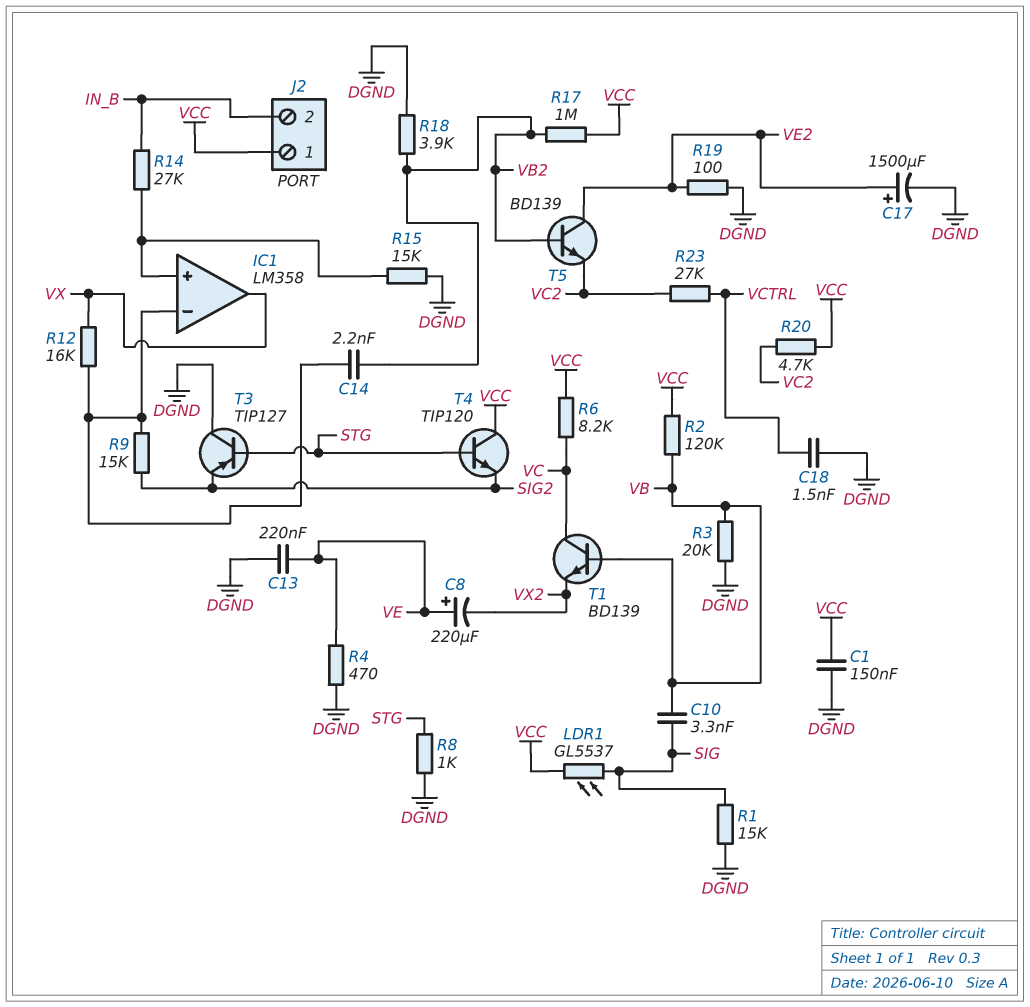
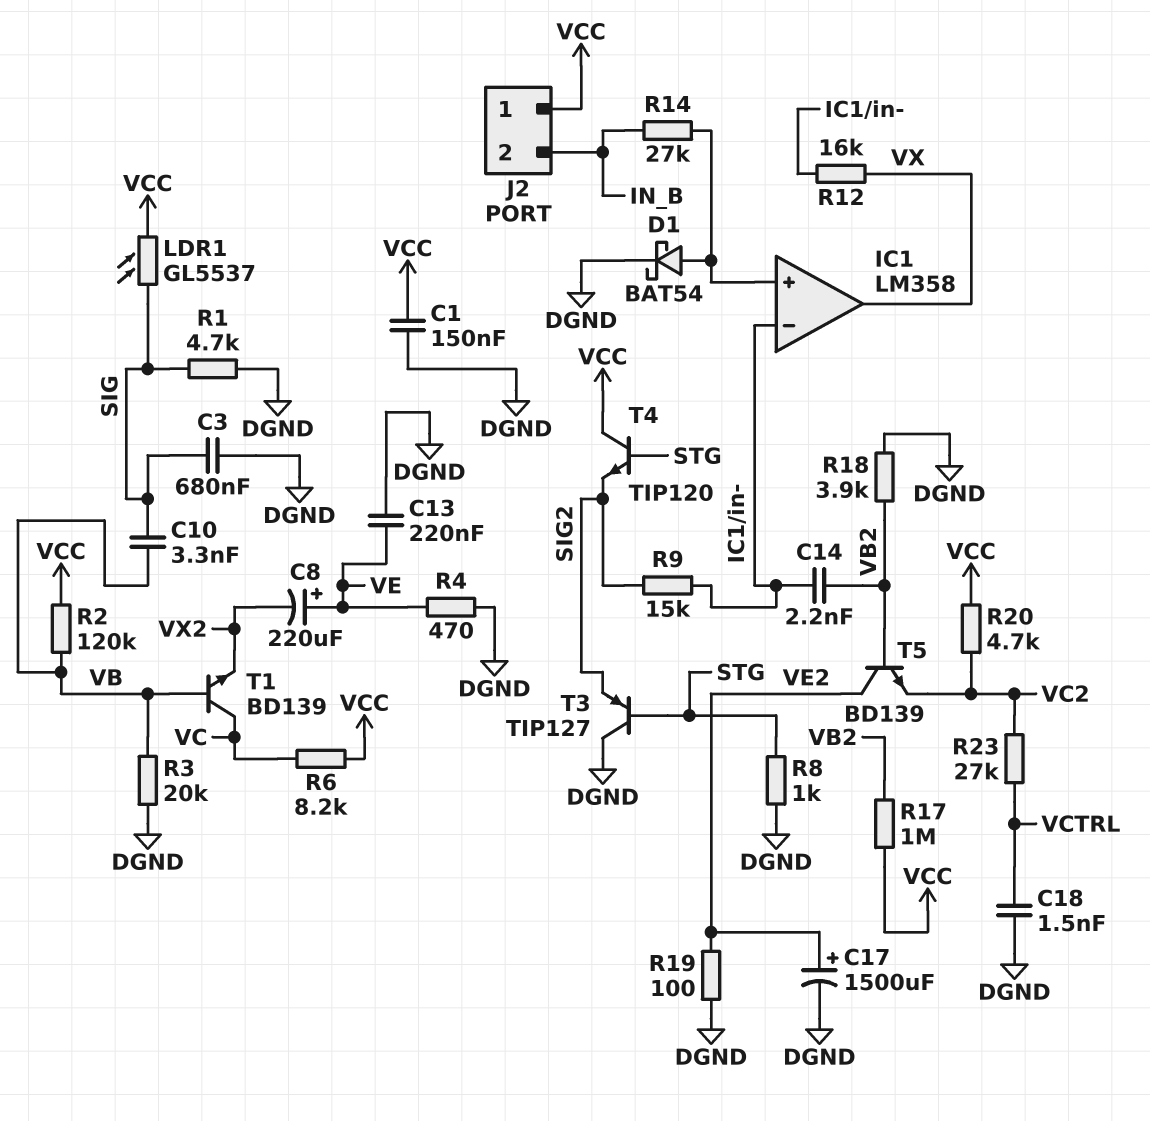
C3: none -> 680nF (DGND, SIG)
D1: none -> schottky BAT54 (A IC1/in+, K DGND)
R1: 15k (DGND, SIG) -> 4.7k (DGND, SIG)
R15: 15k (DGND, IC1/in+) -> none

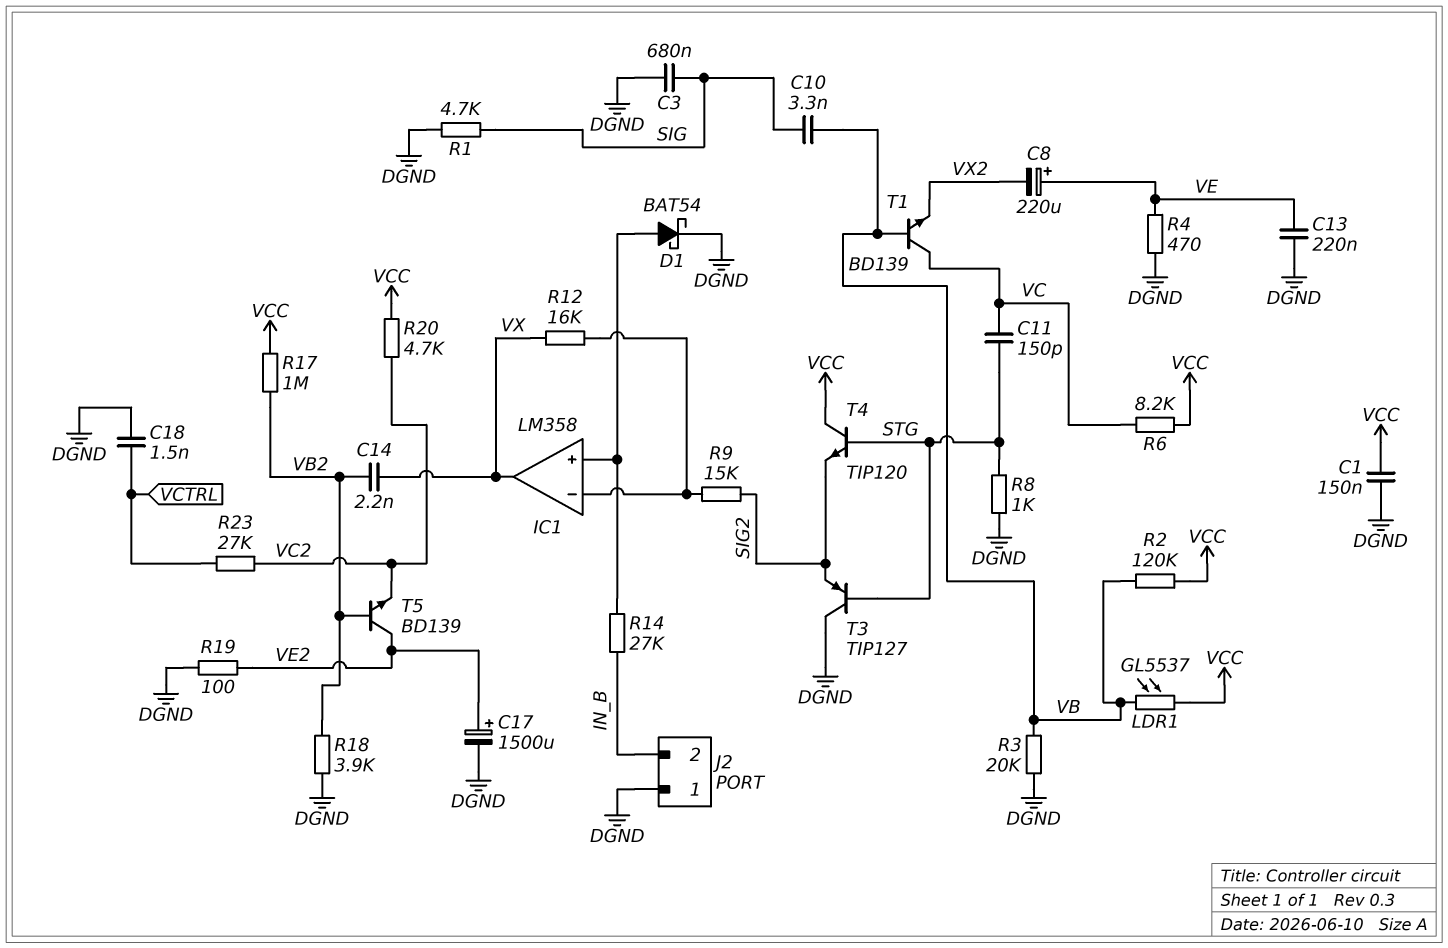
C11: none -> 150pF (STG, VC)
C14: 2.2nF (IC1/in-, VB2) -> 2.2nF (VB2, VX)
J2 pin 1: VCC -> DGND
LDR1: GL5537 (SIG, VCC) -> GL5537 (VB, VCC)

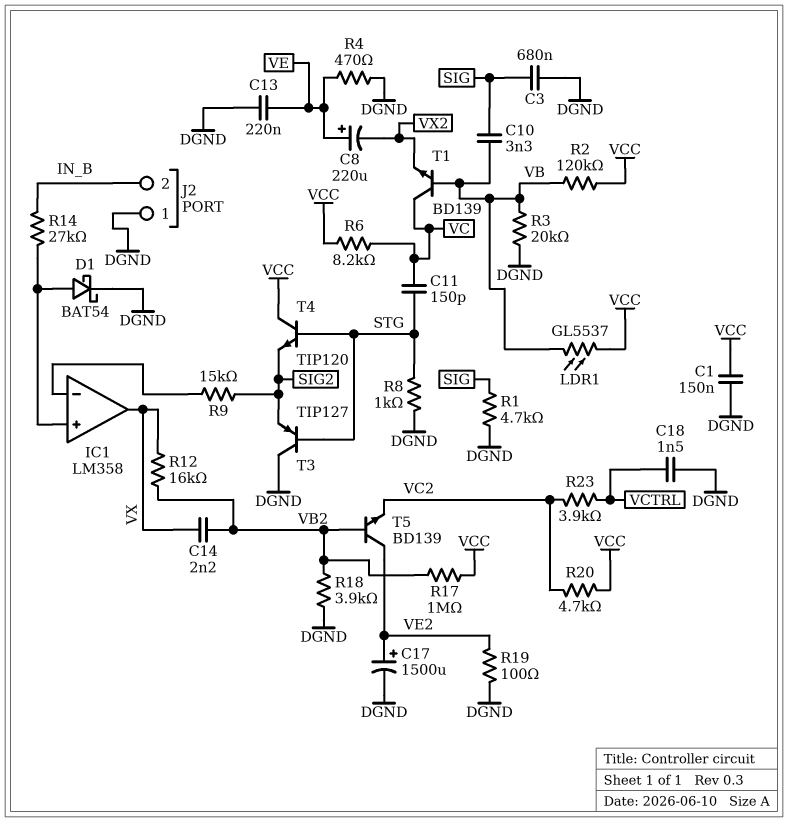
R12: 16k (IC1/in-, VX) -> 16k (VB2, VX)
R23: 27k (VC2, VCTRL) -> 3.9k (VC2, VCTRL)

